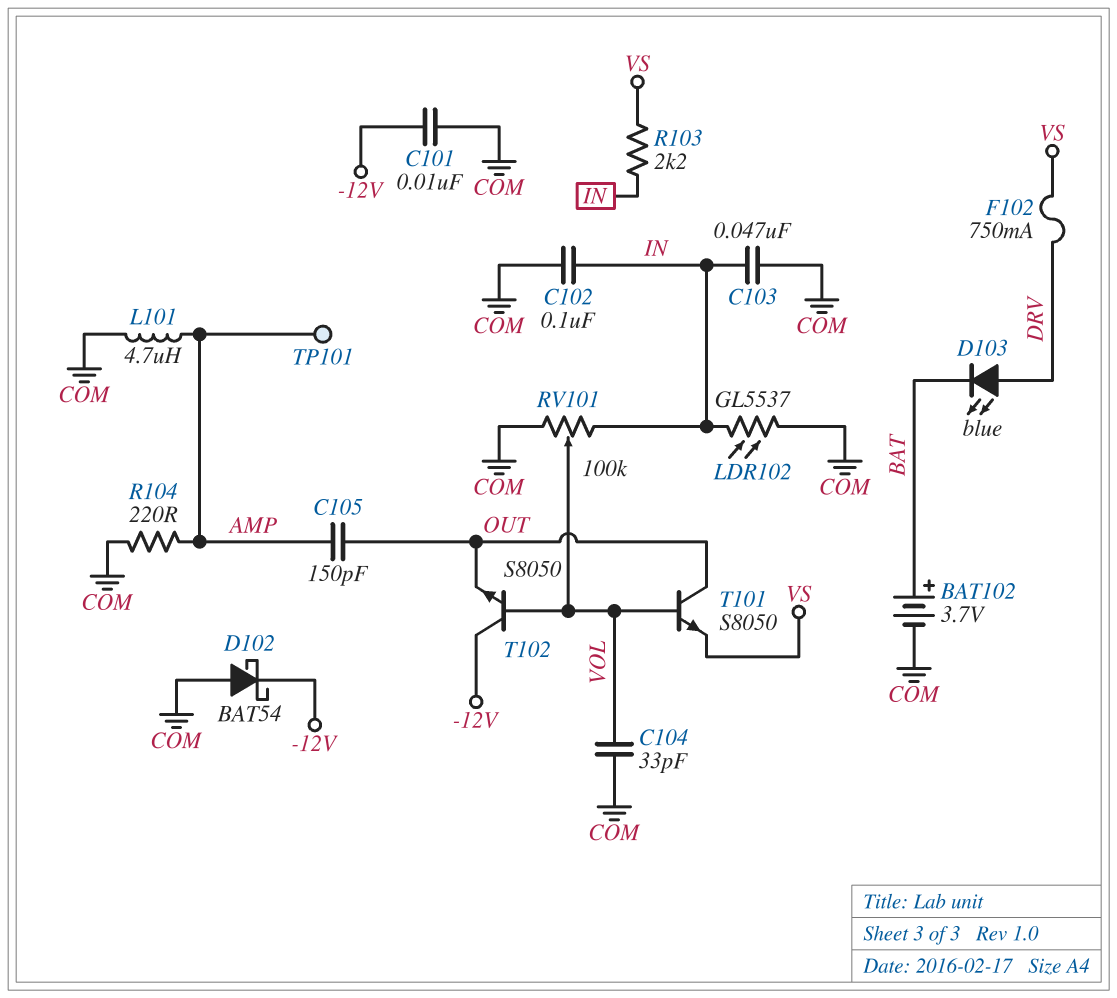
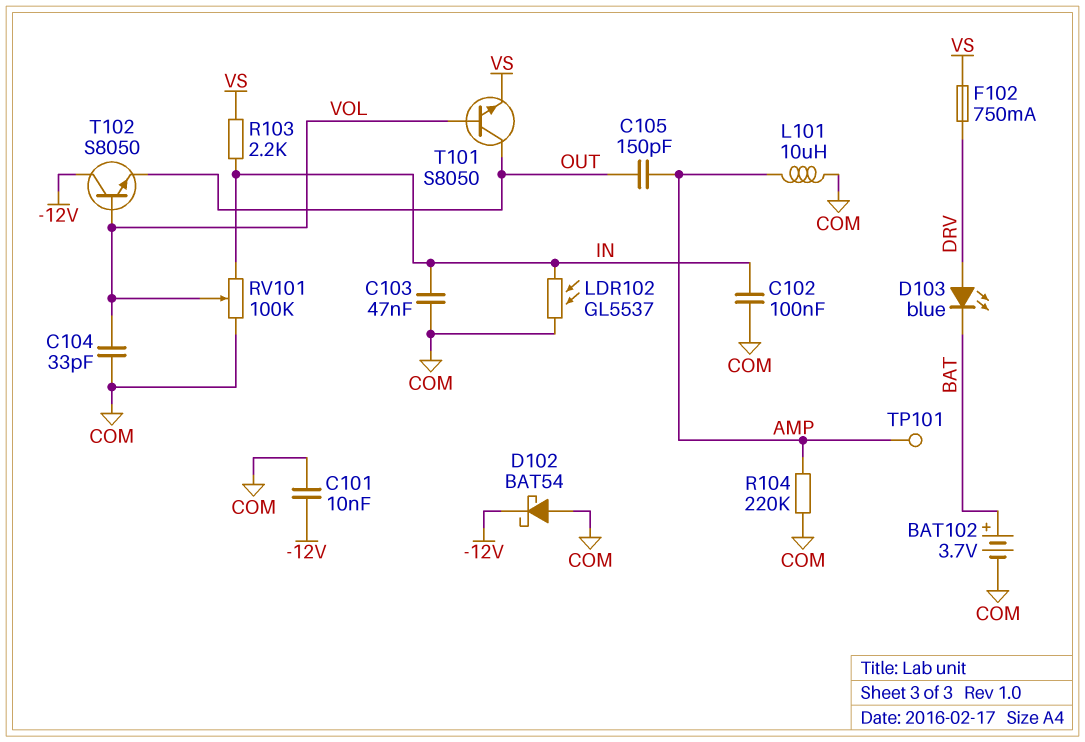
L101: 4.7uH (AMP, COM) -> 10uH (AMP, COM)
R104: 220 (AMP, COM) -> 220k (AMP, COM)

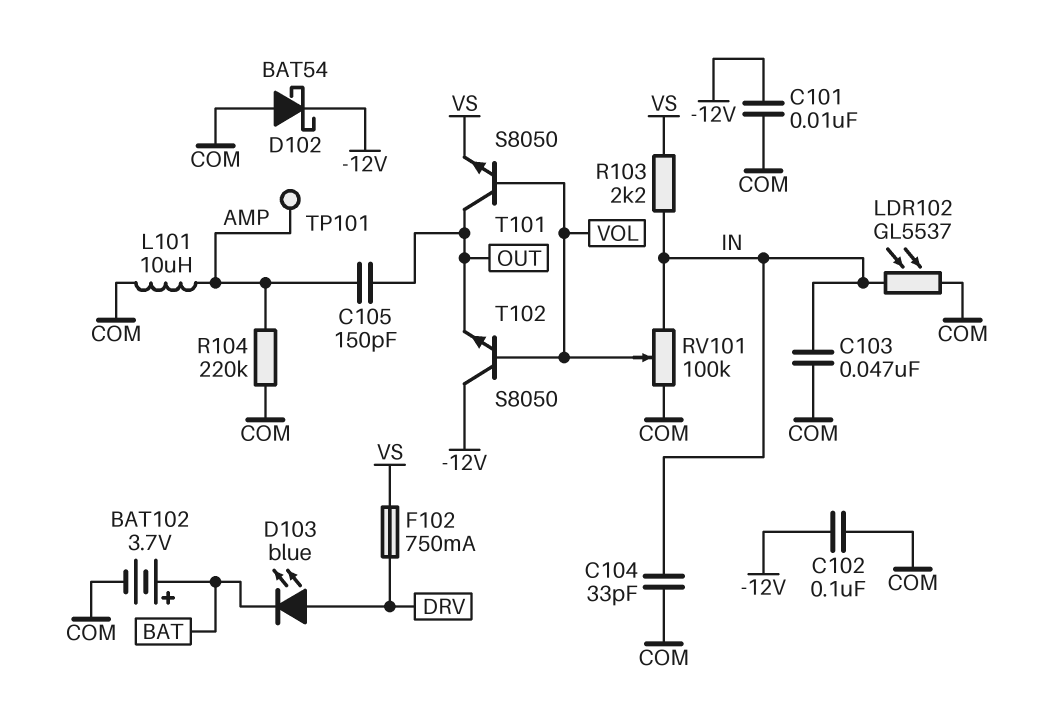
C102: 100nF (COM, IN) -> 100nF (-12V, COM)
C104: 33pF (COM, VOL) -> 33pF (COM, IN)

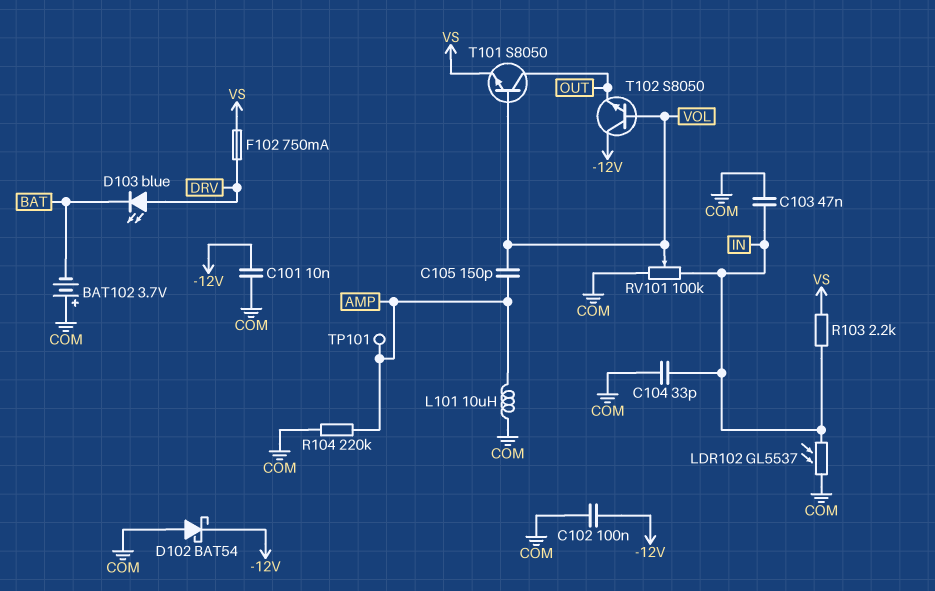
BAT102: 3.7V (plus BAT, minus COM) -> 3.7V (plus COM, minus BAT)
C105: 150pF (AMP, OUT) -> 150pF (AMP, VOL)

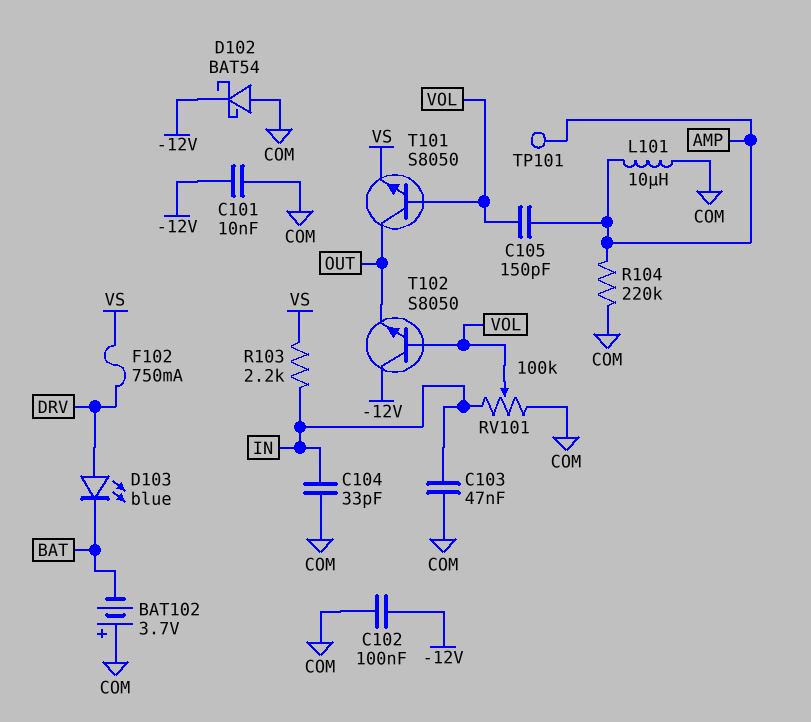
LDR102: GL5537 (COM, IN) -> none

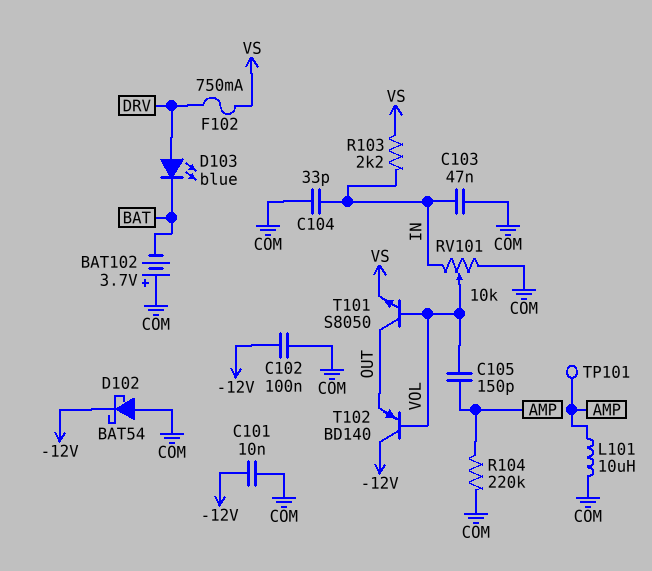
RV101: 100k (COM, IN, wiper VOL) -> 10k (COM, IN, wiper VOL)
T102: NPN S8050 (B VOL, C -12V, E OUT) -> PNP BD140 (B VOL, C -12V, E OUT)

